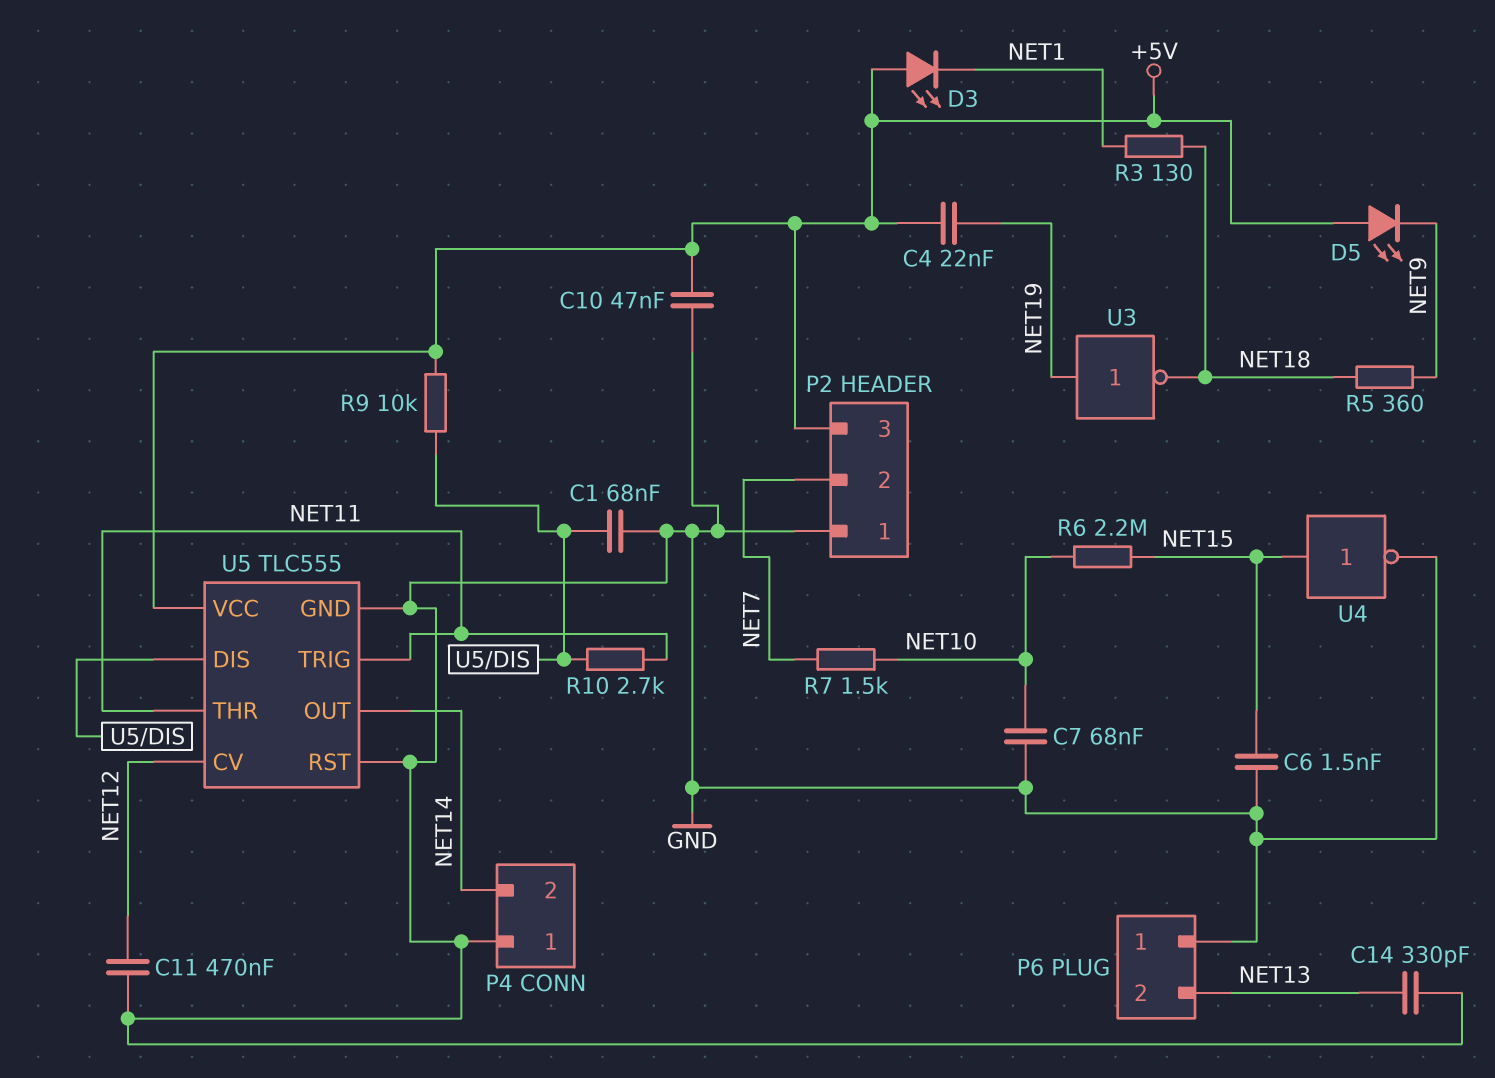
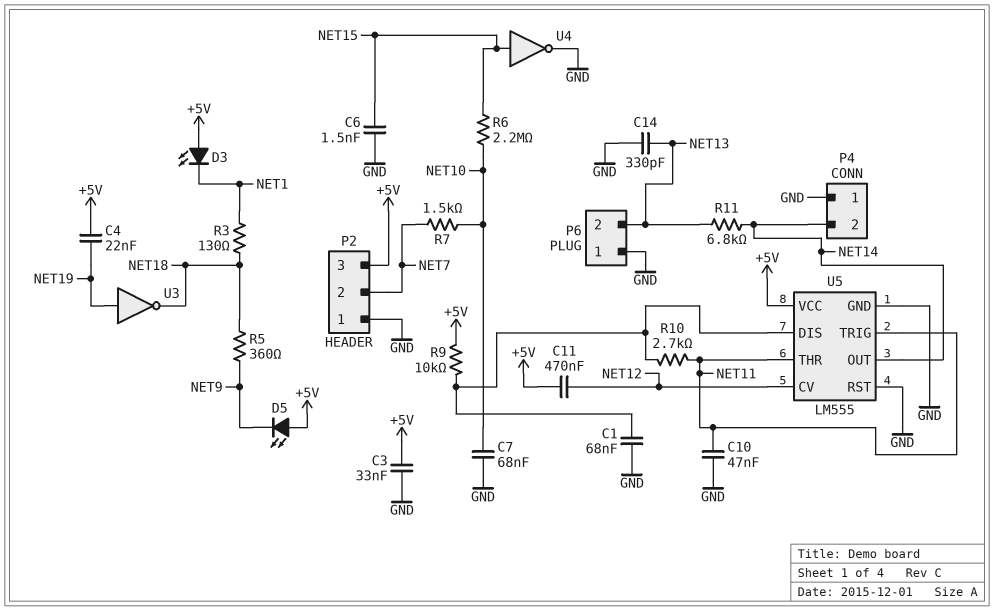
C3: none -> 33nF (+5V, GND)
C10: 47nF (+5V, GND) -> 47nF (GND, NET11)
C11: 470nF (GND, NET12) -> 470nF (+5V, NET12)
R11: none -> 6.8k (NET13, NET14)
U5: TLC555 -> LM555

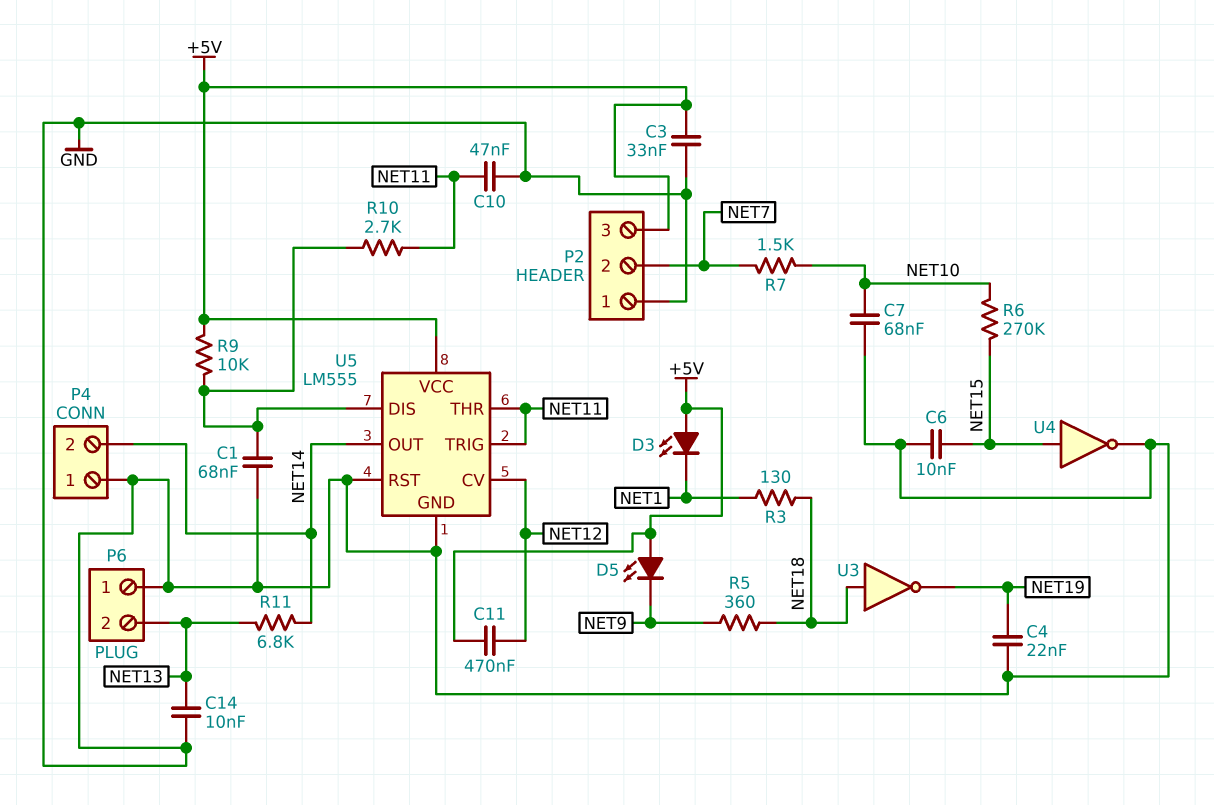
C4: 22nF (+5V, NET19) -> 22nF (GND, NET19)
C6: 1.5nF (GND, NET15) -> 10nF (GND, NET15)
C14: 330pF (GND, NET13) -> 10nF (GND, NET13)
R6: 2.2M (NET10, NET15) -> 270k (NET10, NET15)
U3: NOT (in NET19, out NET18) -> NOT (in NET18, out NET19)

